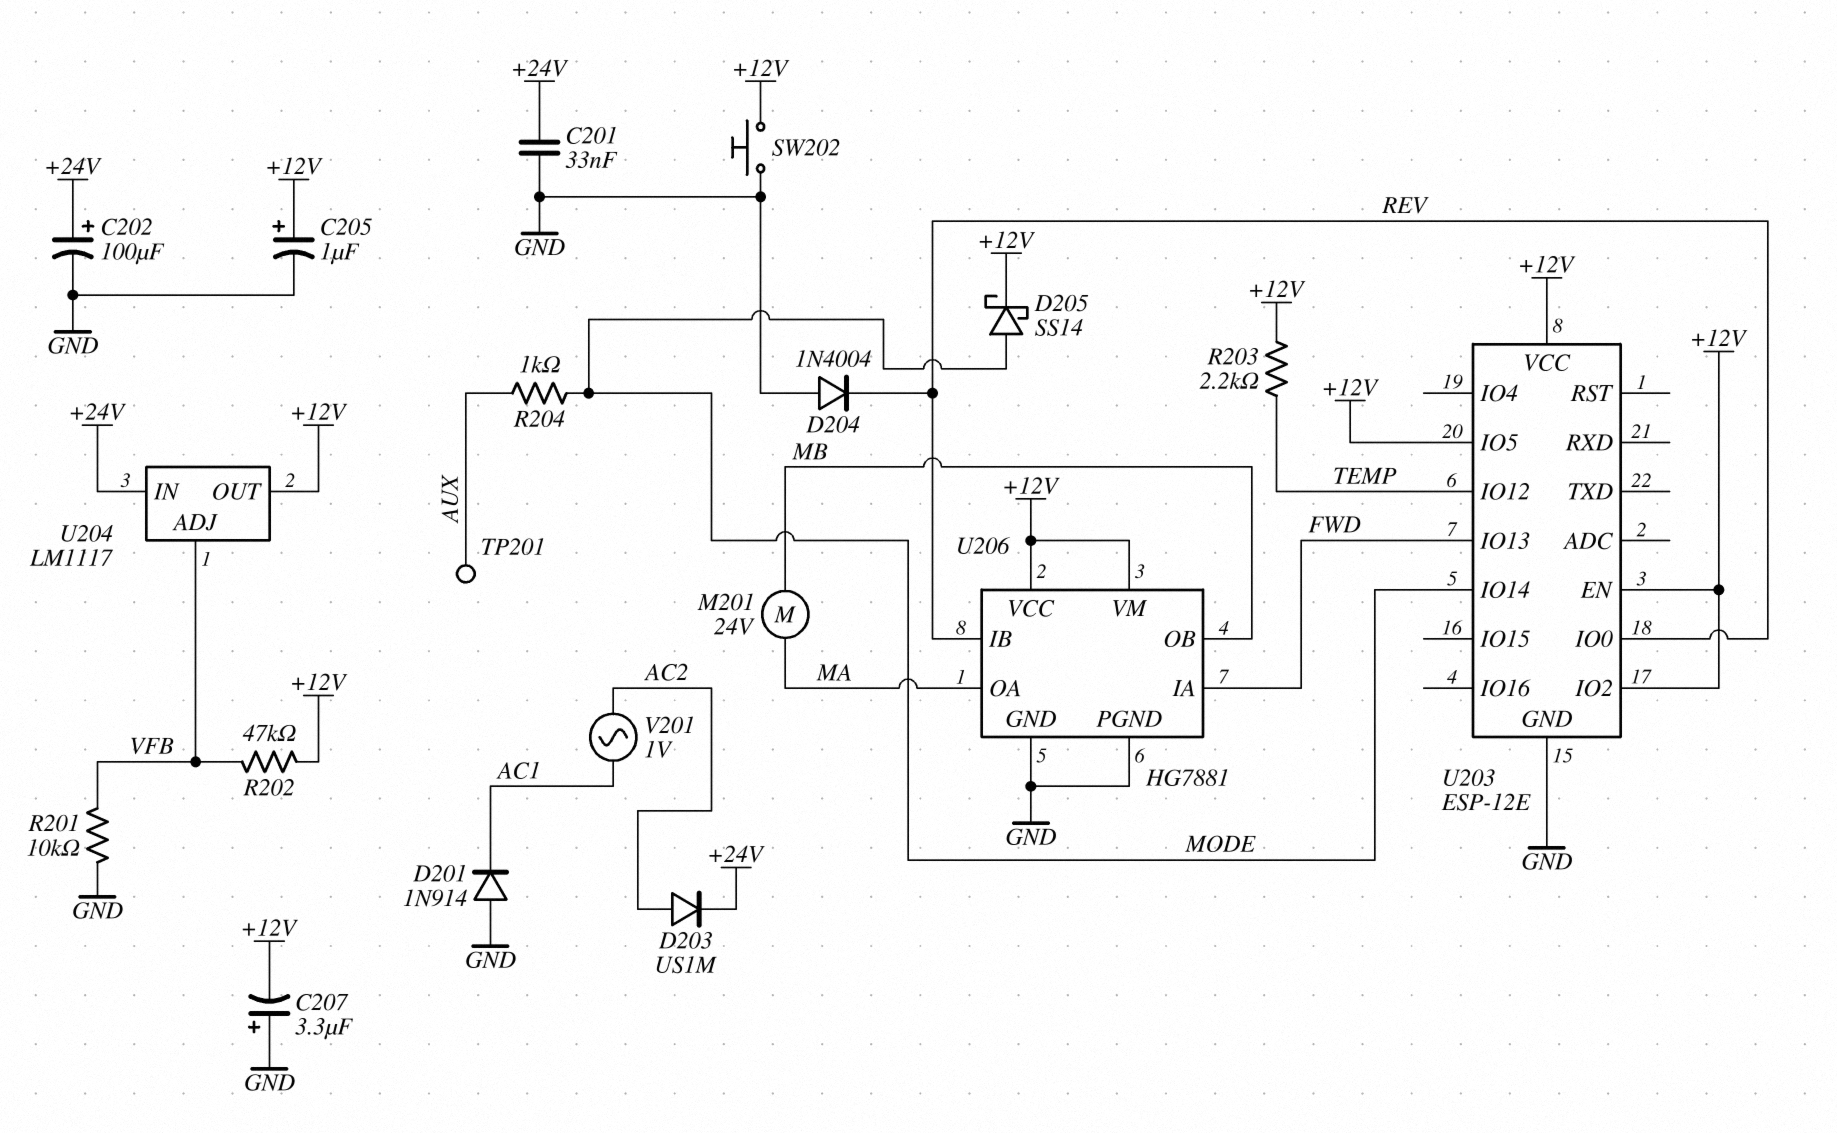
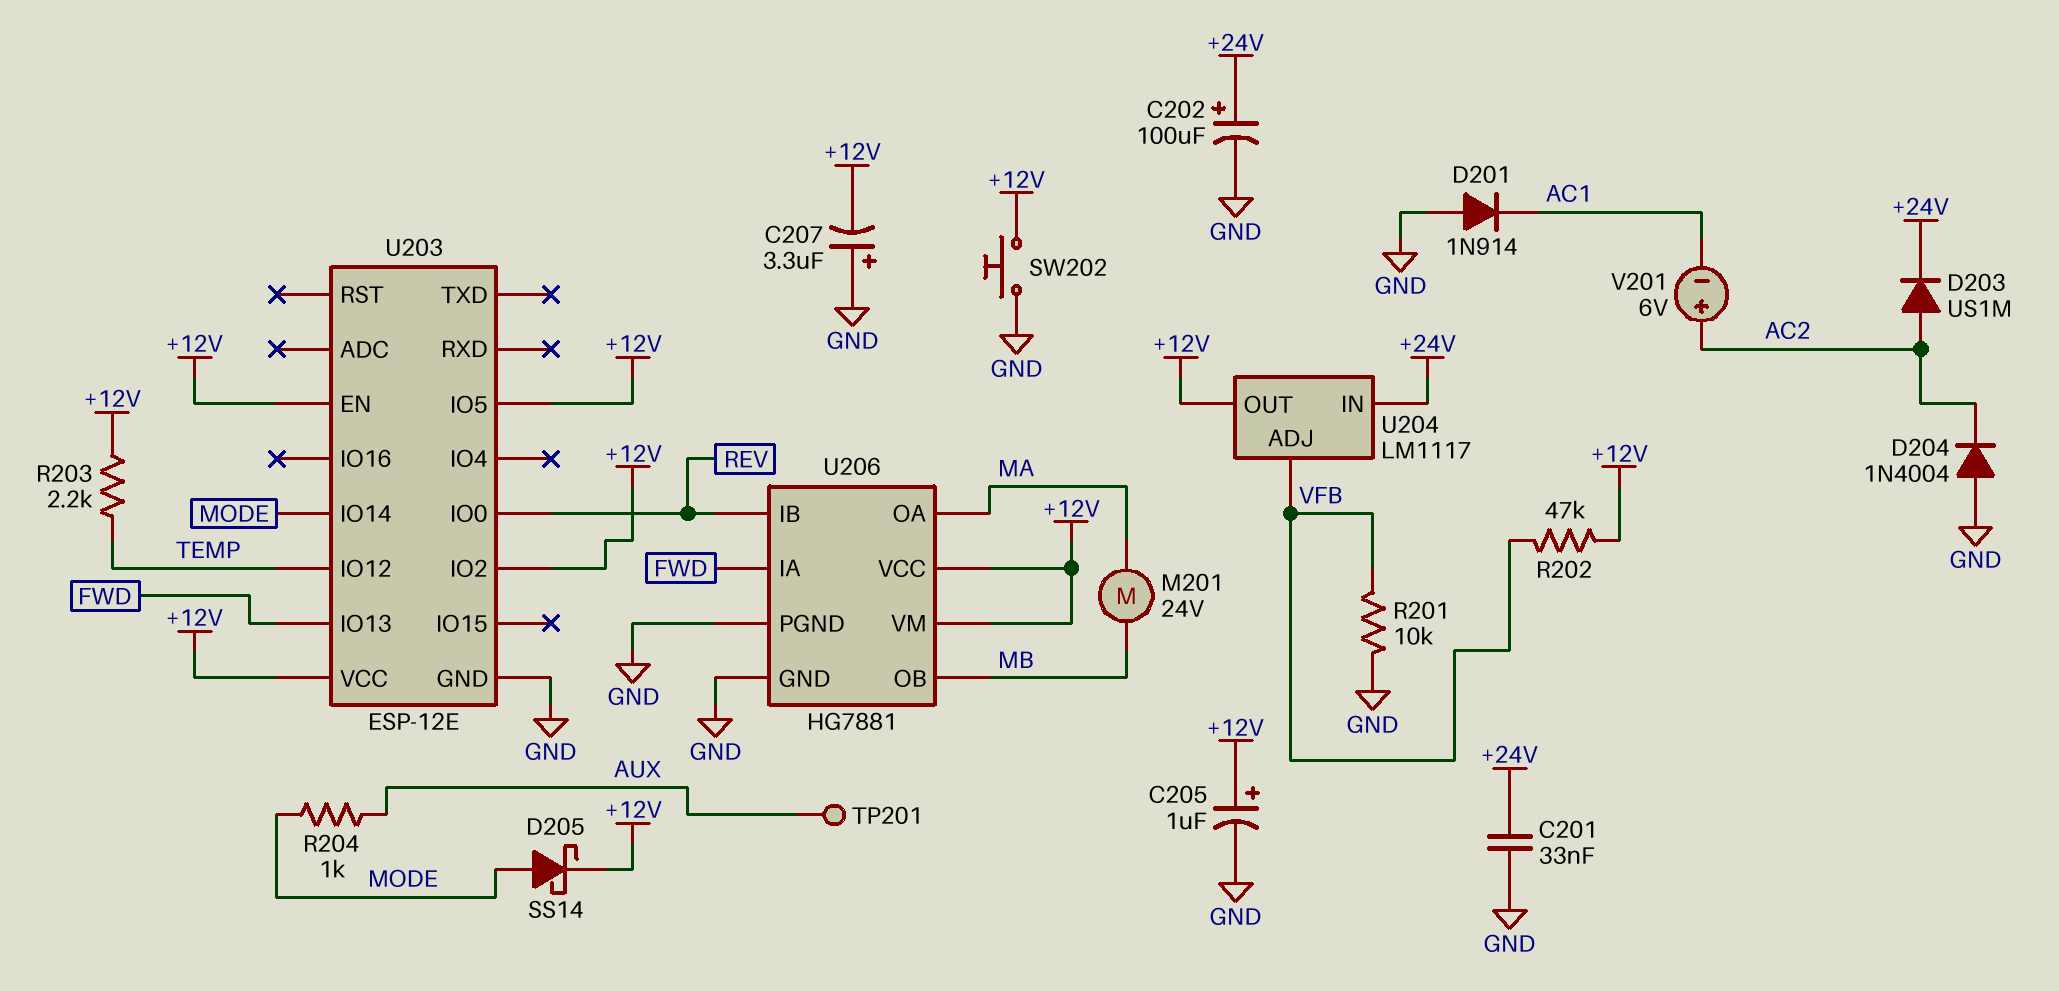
D204: diode 1N4004 (A GND, K REV) -> diode 1N4004 (A GND, K AC2)
V201: AC 1V (AC1, AC2) -> 6V (plus AC2, minus AC1)

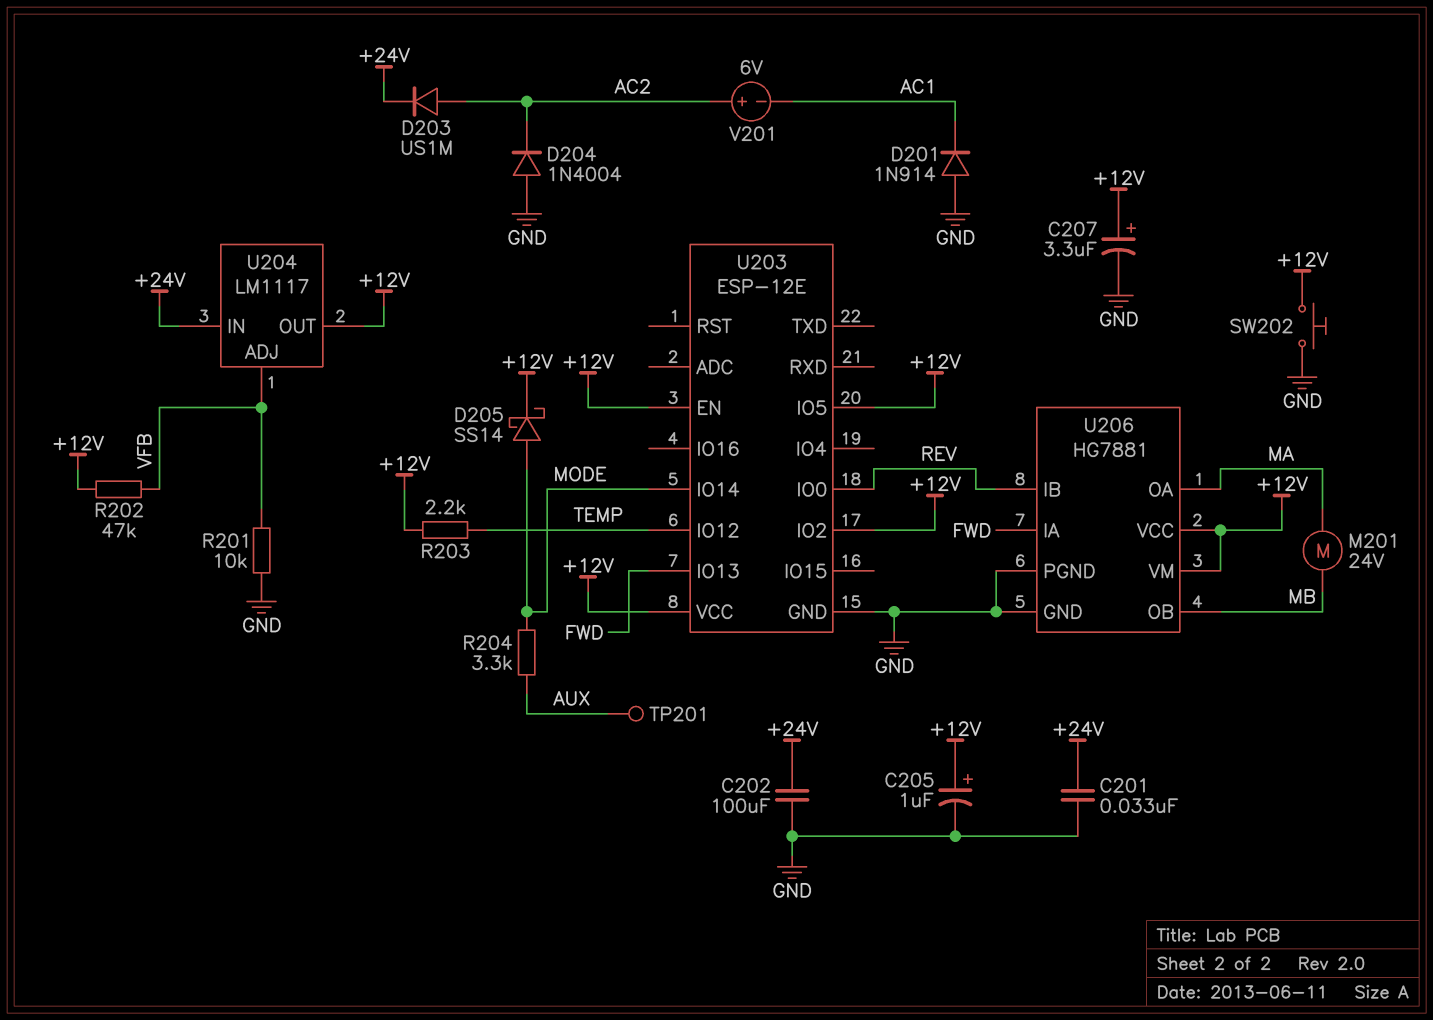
C202: 100uF (plus +24V, minus GND) -> 100uF (+24V, GND)
C207: 3.3uF (plus GND, minus +12V) -> 3.3uF (plus +12V, minus GND)
R204: 1k (AUX, MODE) -> 3.3k (AUX, MODE)

